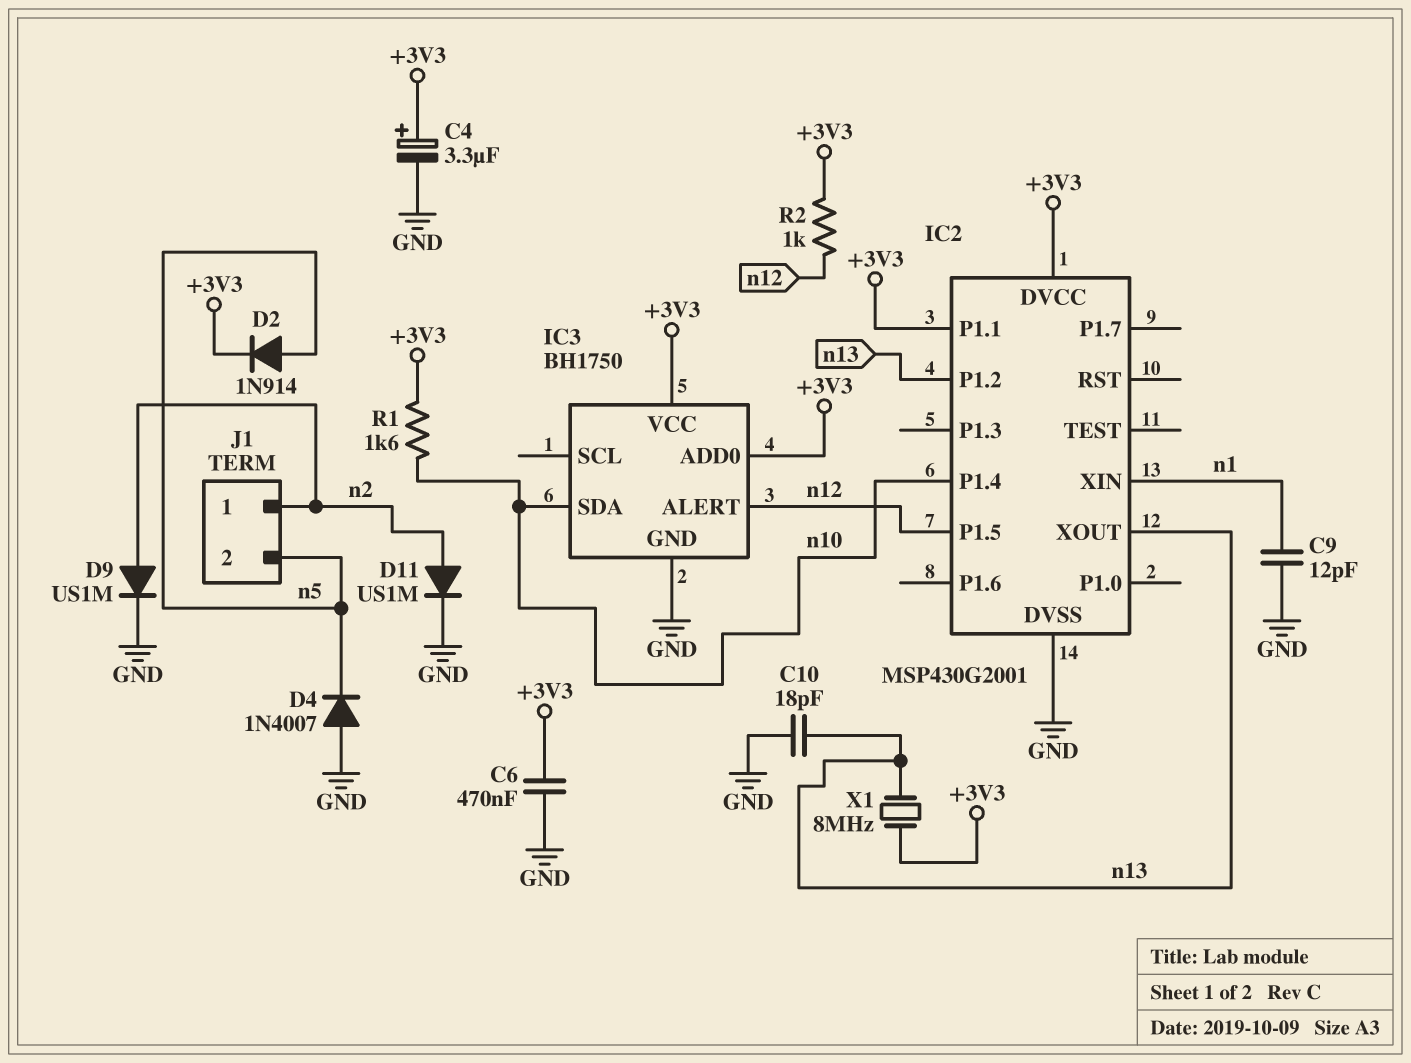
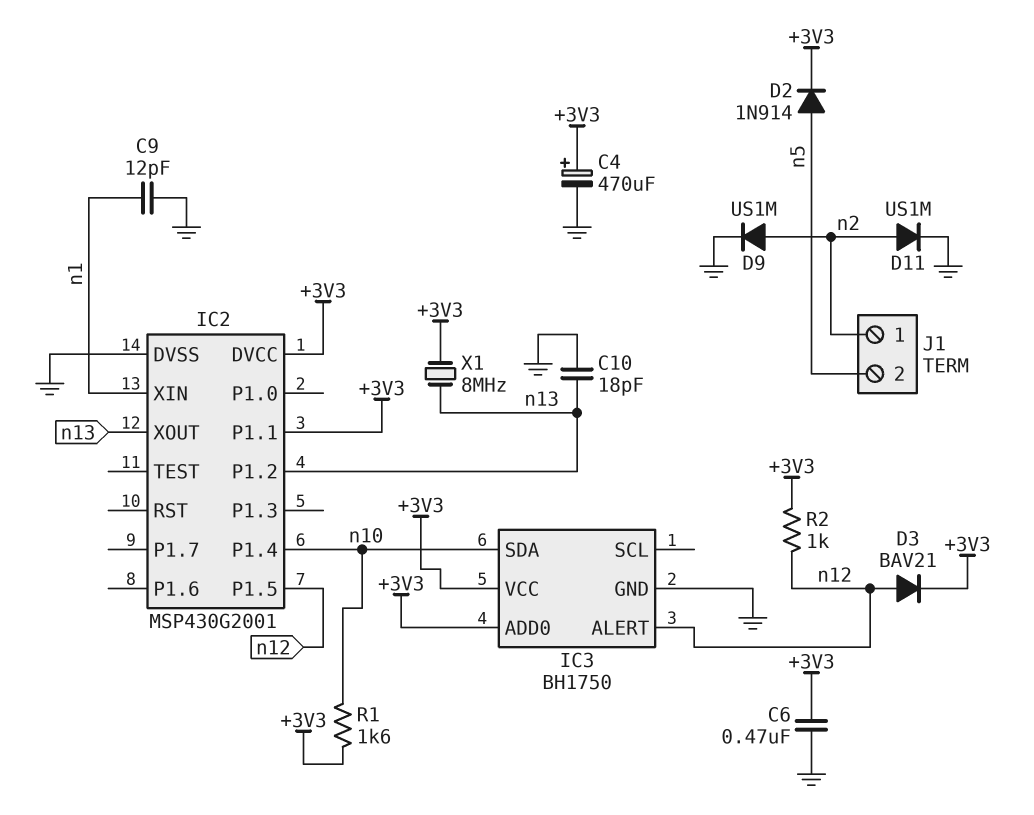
C4: 3.3uF (plus +3V3, minus GND) -> 470uF (plus +3V3, minus GND)
D3: none -> diode BAV21 (A n12, K +3V3)
D4: diode 1N4007 (A GND, K n5) -> none

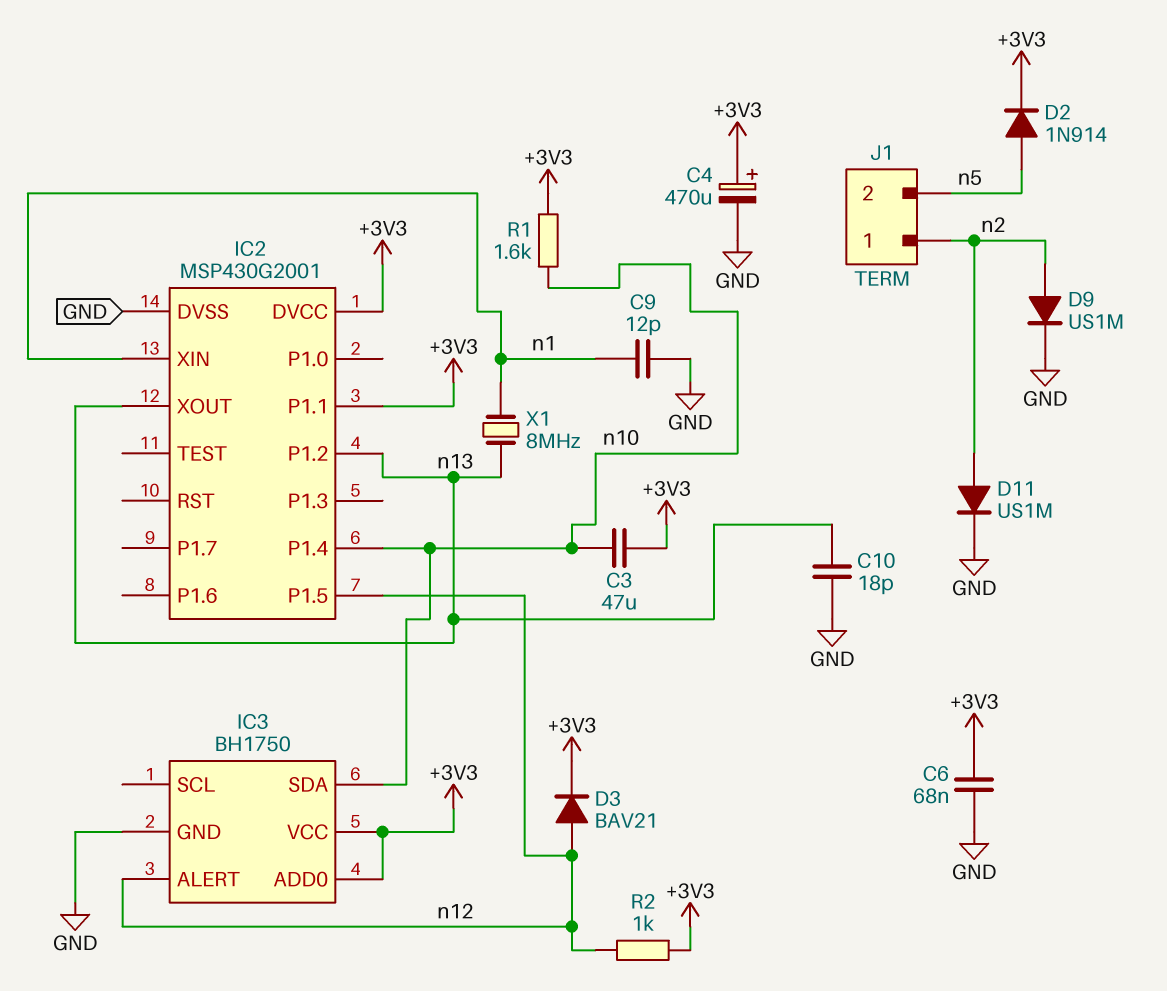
C3: none -> 47uF (+3V3, n10)
C6: 470nF (+3V3, GND) -> 68nF (+3V3, GND)
X1: 8MHz (+3V3, n13) -> 8MHz (n1, n13)

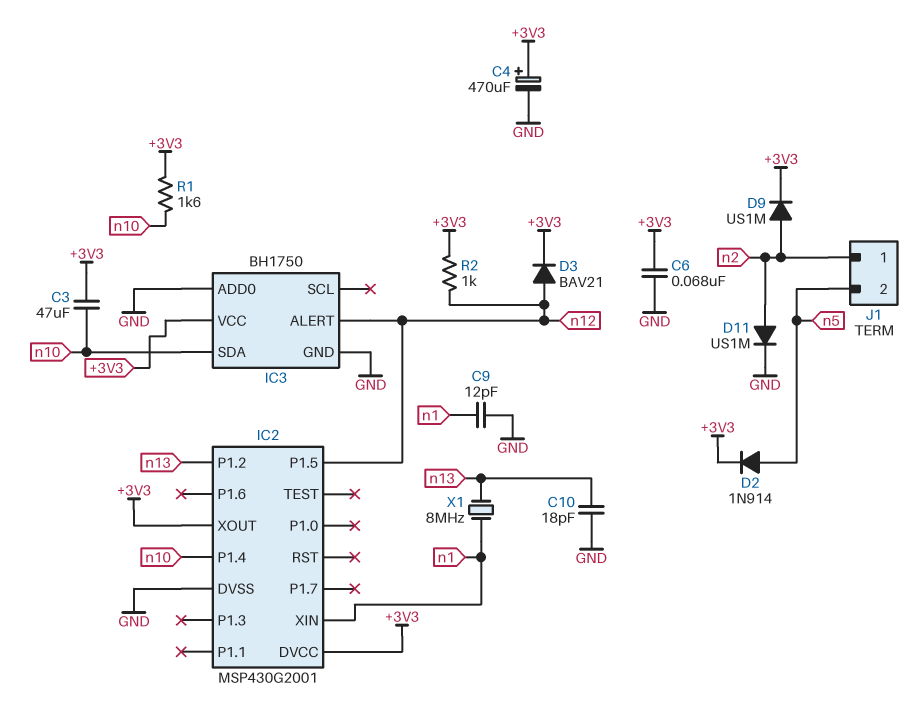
D9: diode US1M (A n2, K GND) -> diode US1M (A n2, K +3V3)
IC2 pin P1.1: +3V3 -> none
IC2 pin XOUT: n13 -> +3V3
IC3 pin ADD0: +3V3 -> GND

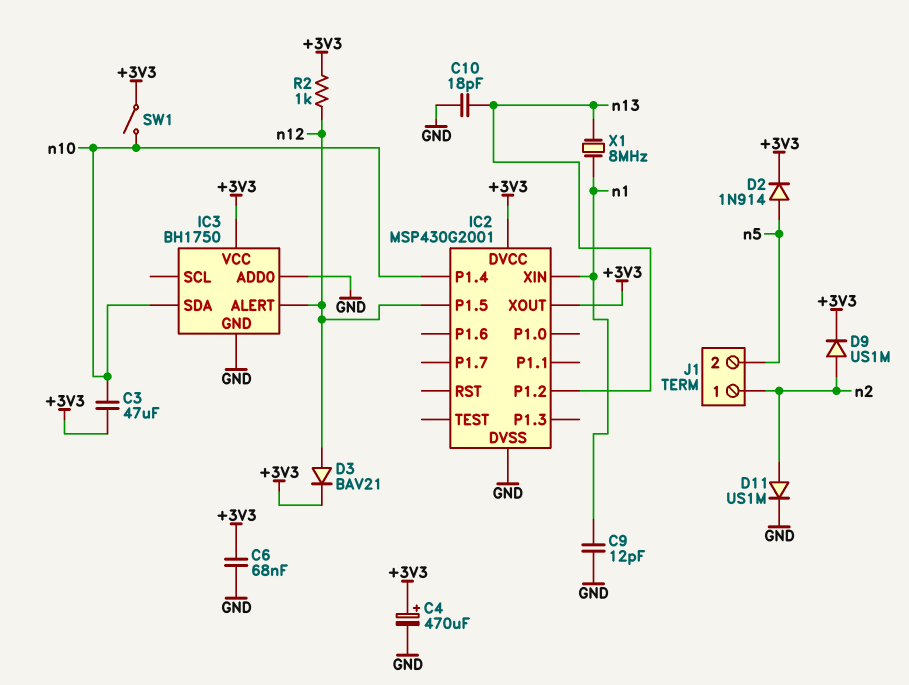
R1: 1.6k (+3V3, n10) -> none
SW1: none -> switch (+3V3, n10)

